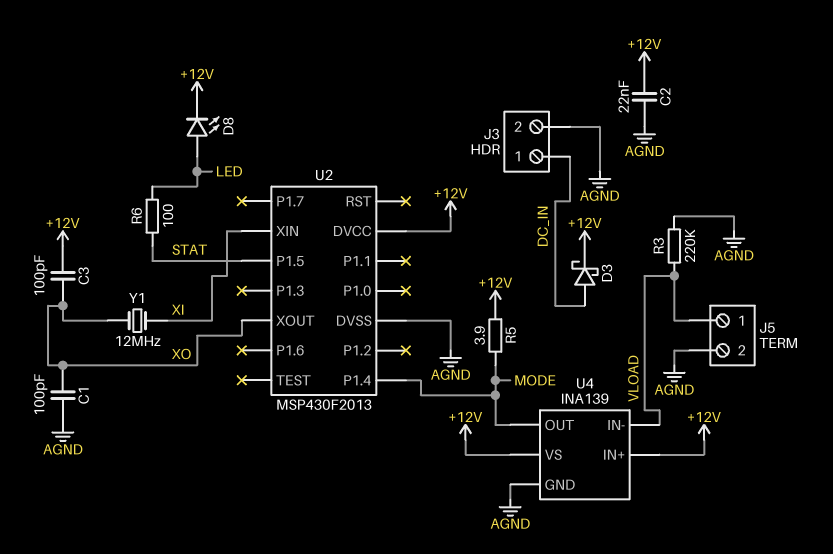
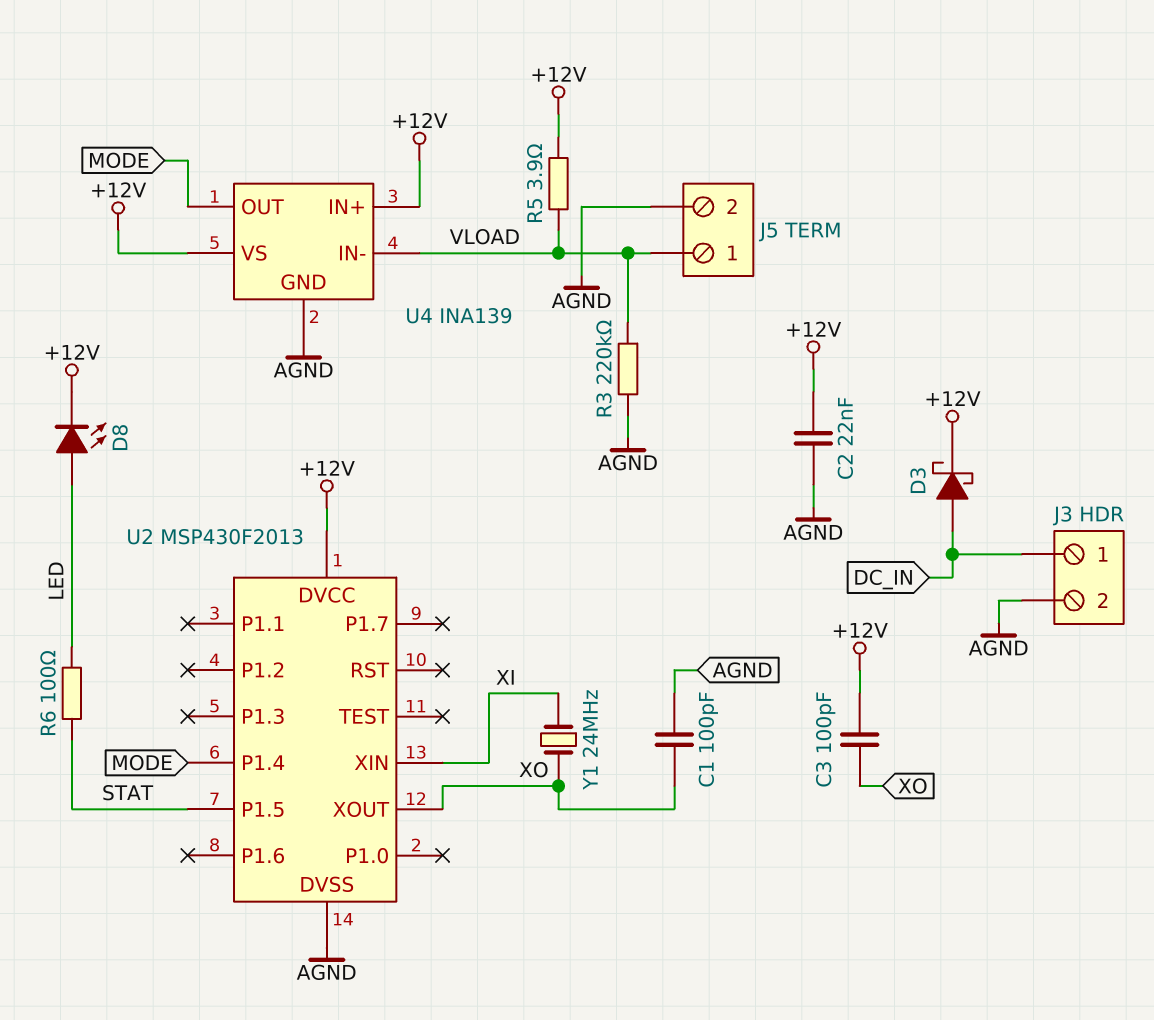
R5: 3.9 (+12V, MODE) -> 3.9 (+12V, VLOAD)
Y1: 12MHz (XI, XO) -> 24MHz (XI, XO)

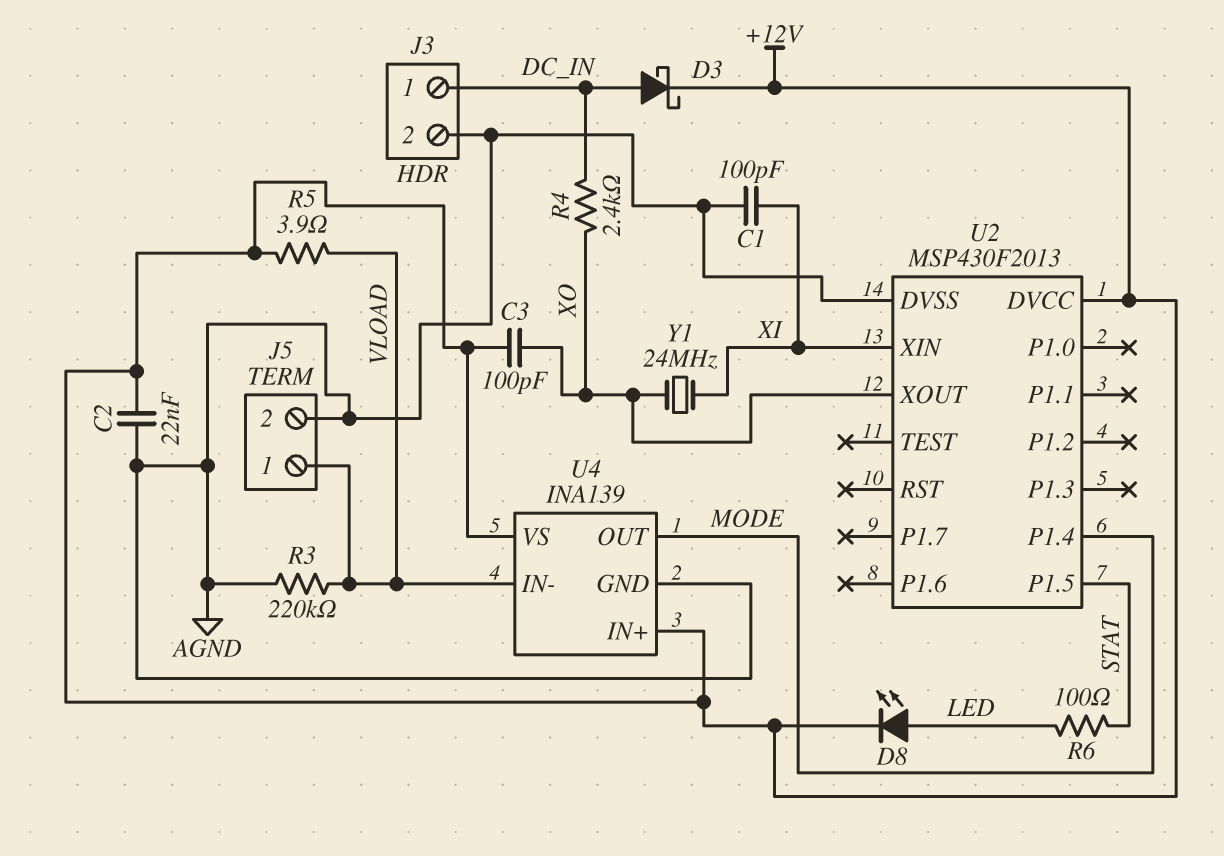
C1: 100pF (AGND, XO) -> 100pF (AGND, XI)
R4: none -> 2.4k (DC_IN, XO)

